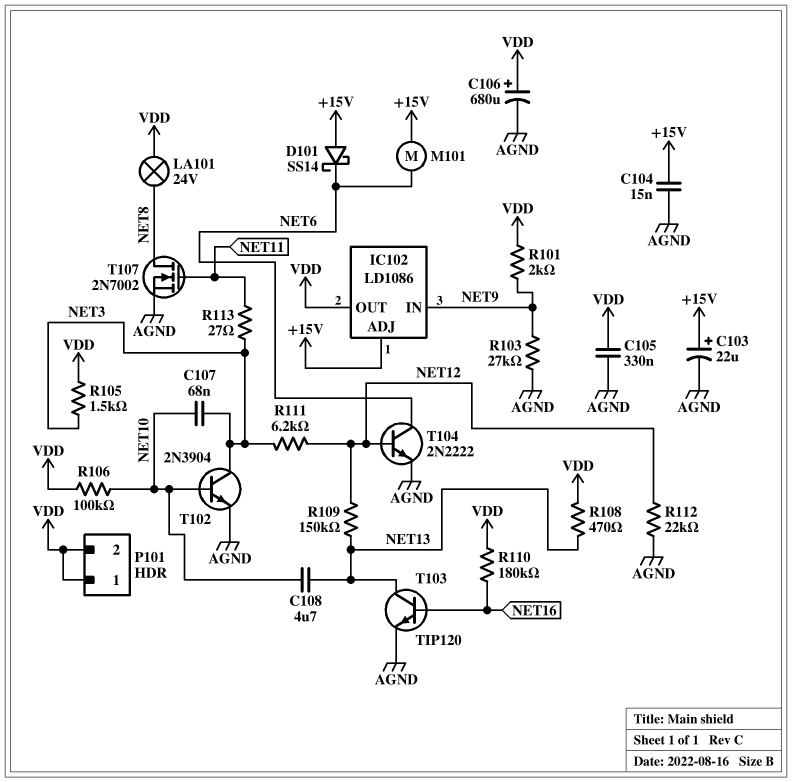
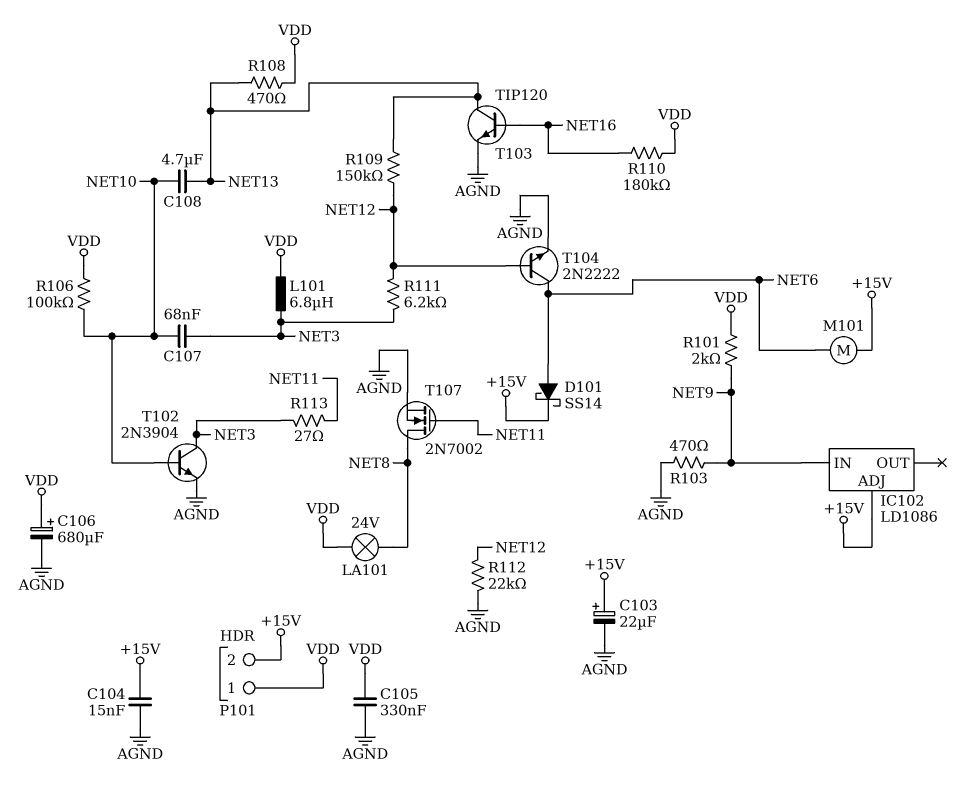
D101: schottky SS14 (A +15V, K NET6) -> schottky SS14 (A NET6, K +15V)
IC102 pin OUT: VDD -> none
L101: none -> 6.8uH (NET3, VDD)
P101 pin 2: VDD -> +15V
R103: 27k (AGND, NET9) -> 470 (AGND, NET9)
R105: 1.5k (NET3, VDD) -> none

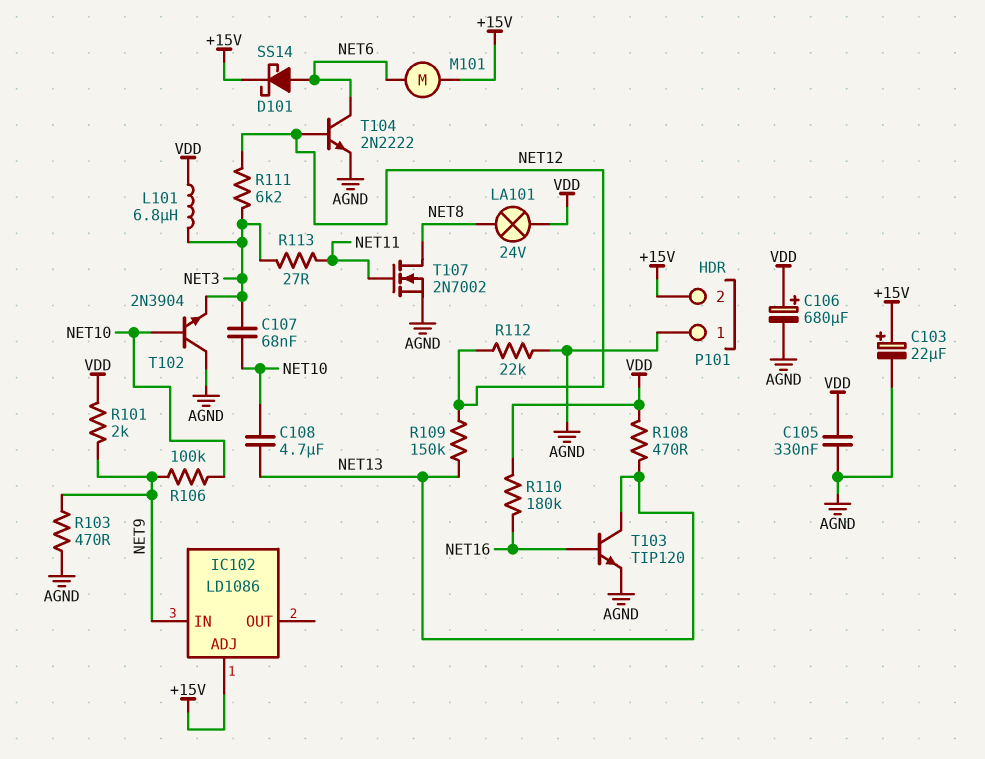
C104: 15nF (+15V, AGND) -> none
P101 pin 1: VDD -> AGND
R106: 100k (NET10, VDD) -> 100k (NET9, NET10)
T102: NPN 2N3904 (B NET10, C NET3, E AGND) -> NPN 2N3904 (B NET10, C AGND, E NET3)

